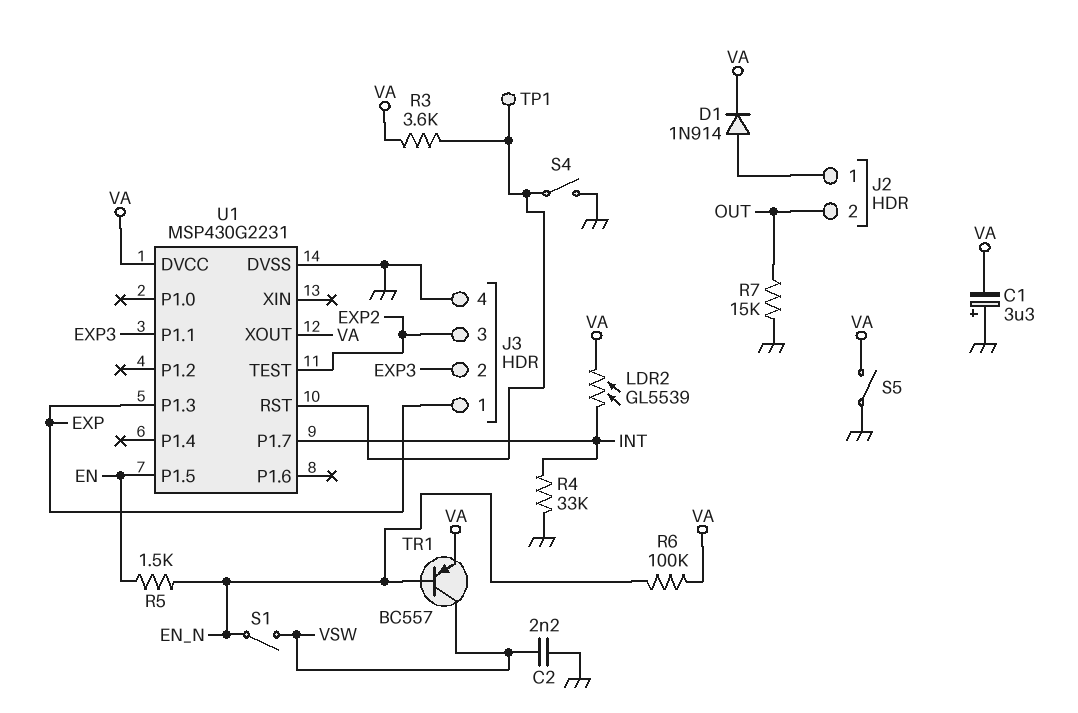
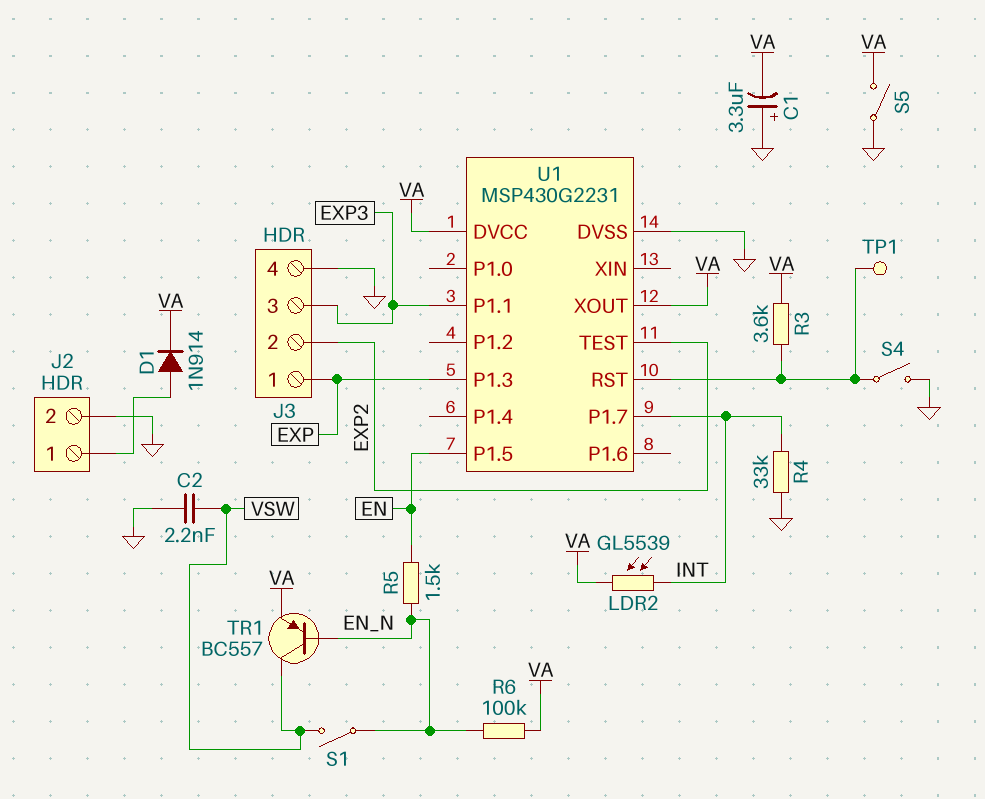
J2 pin 2: OUT -> GND
J3 pin 2: EXP3 -> EXP2
J3 pin 3: EXP2 -> EXP3
R7: 15k (GND, OUT) -> none

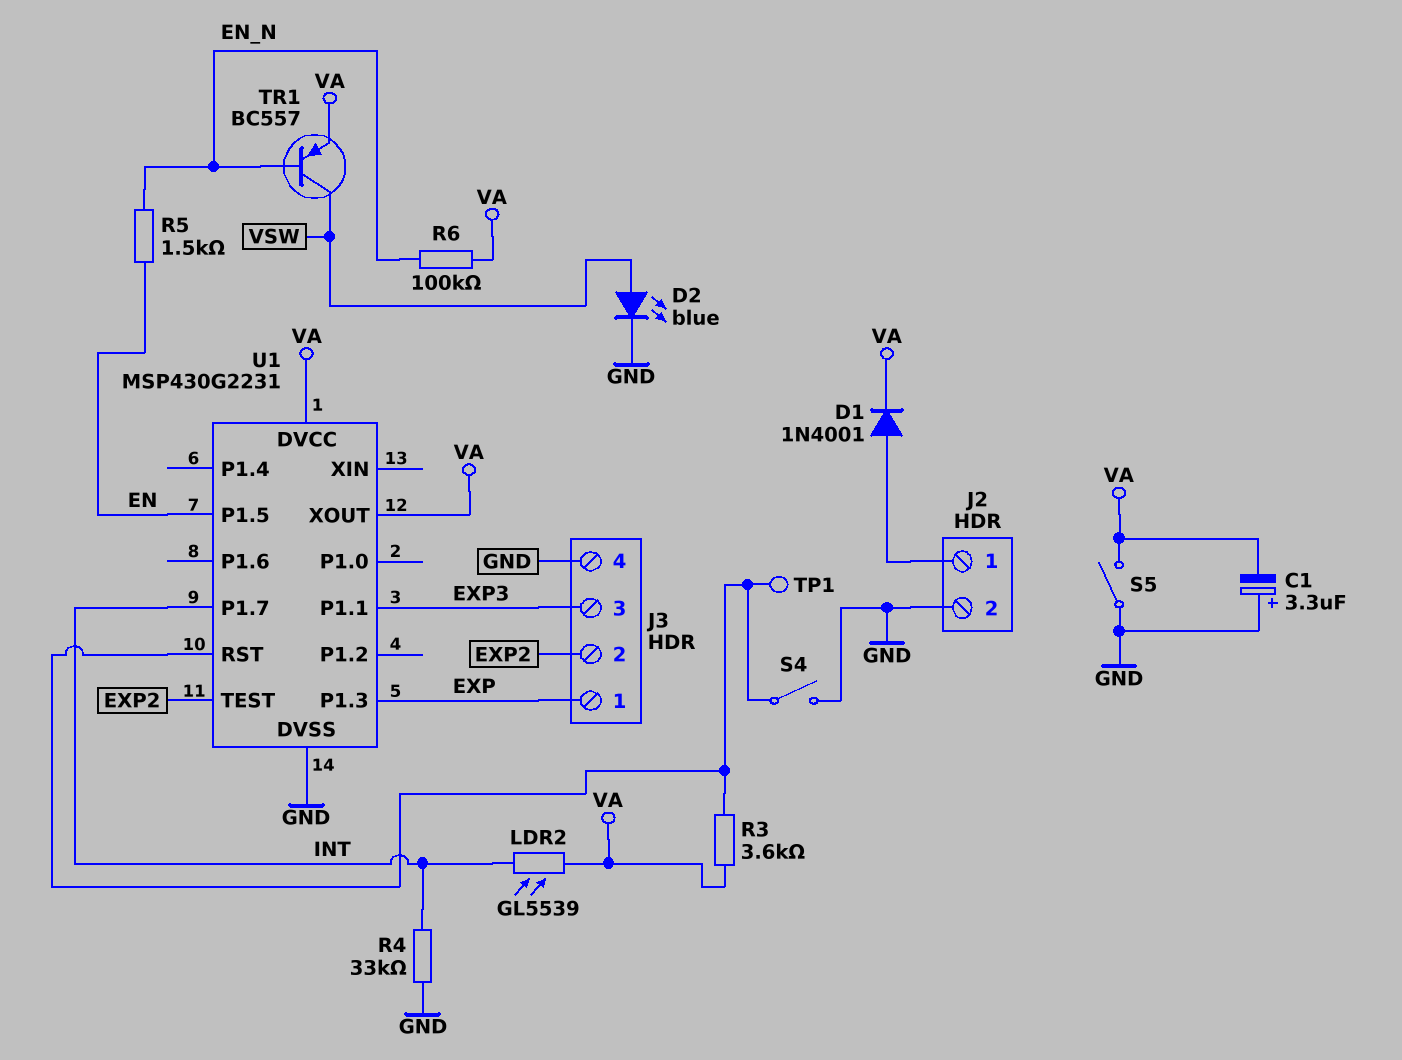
C2: 2.2nF (GND, VSW) -> none
D1: diode 1N914 (A J2/1, K VA) -> diode 1N4001 (A J2/1, K VA)
D2: none -> LED blue (A VSW, K GND)
S1: switch (EN_N, VSW) -> none

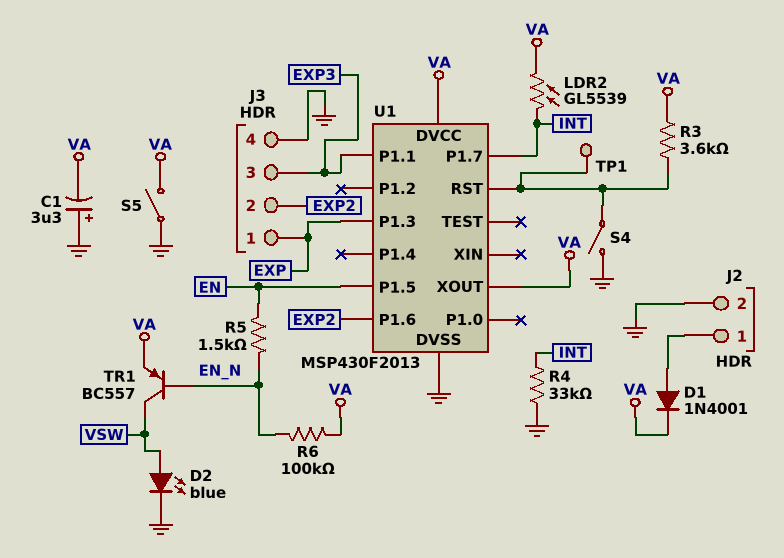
U1: MSP430G2231 -> MSP430F2013
U1 pin P1.6: none -> EXP2
U1 pin TEST: EXP2 -> none

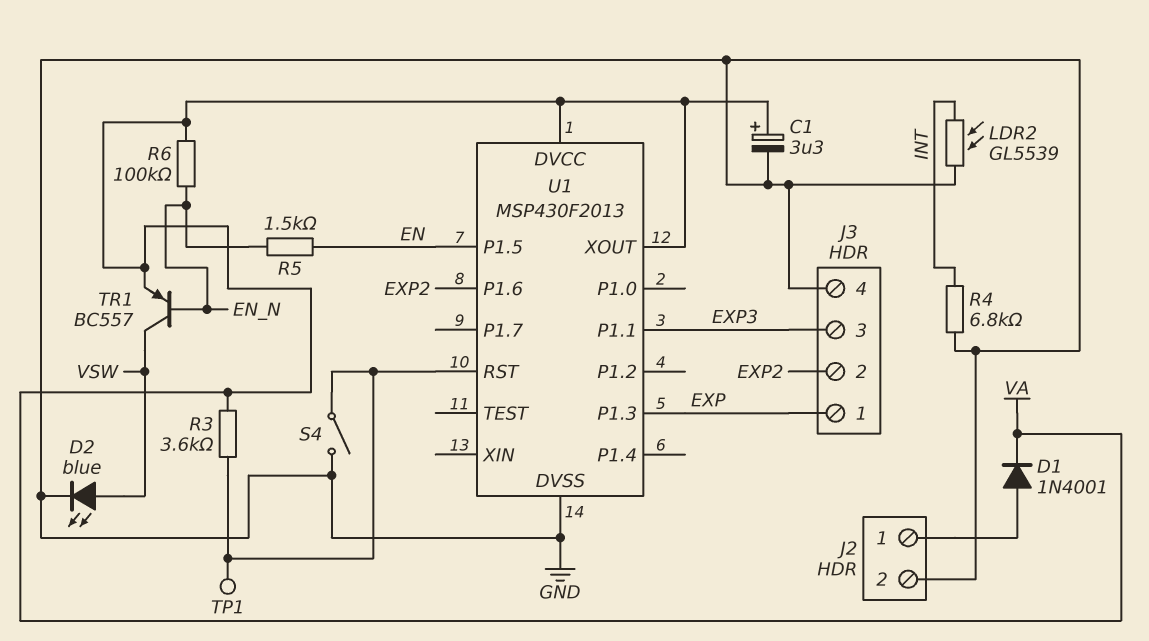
C1: 3.3uF (plus GND, minus VA) -> 3.3uF (plus VA, minus GND)
LDR2: GL5539 (INT, VA) -> GL5539 (GND, INT)
R4: 33k (GND, INT) -> 6.8k (GND, INT)
S5: switch (GND, VA) -> none
U1 pin P1.7: INT -> none

